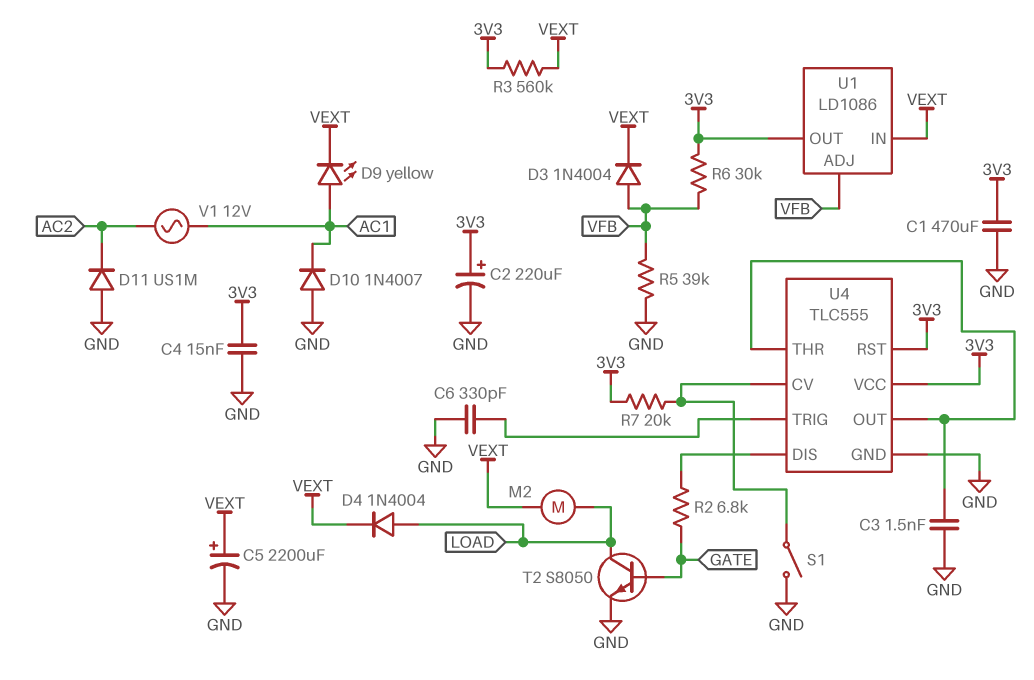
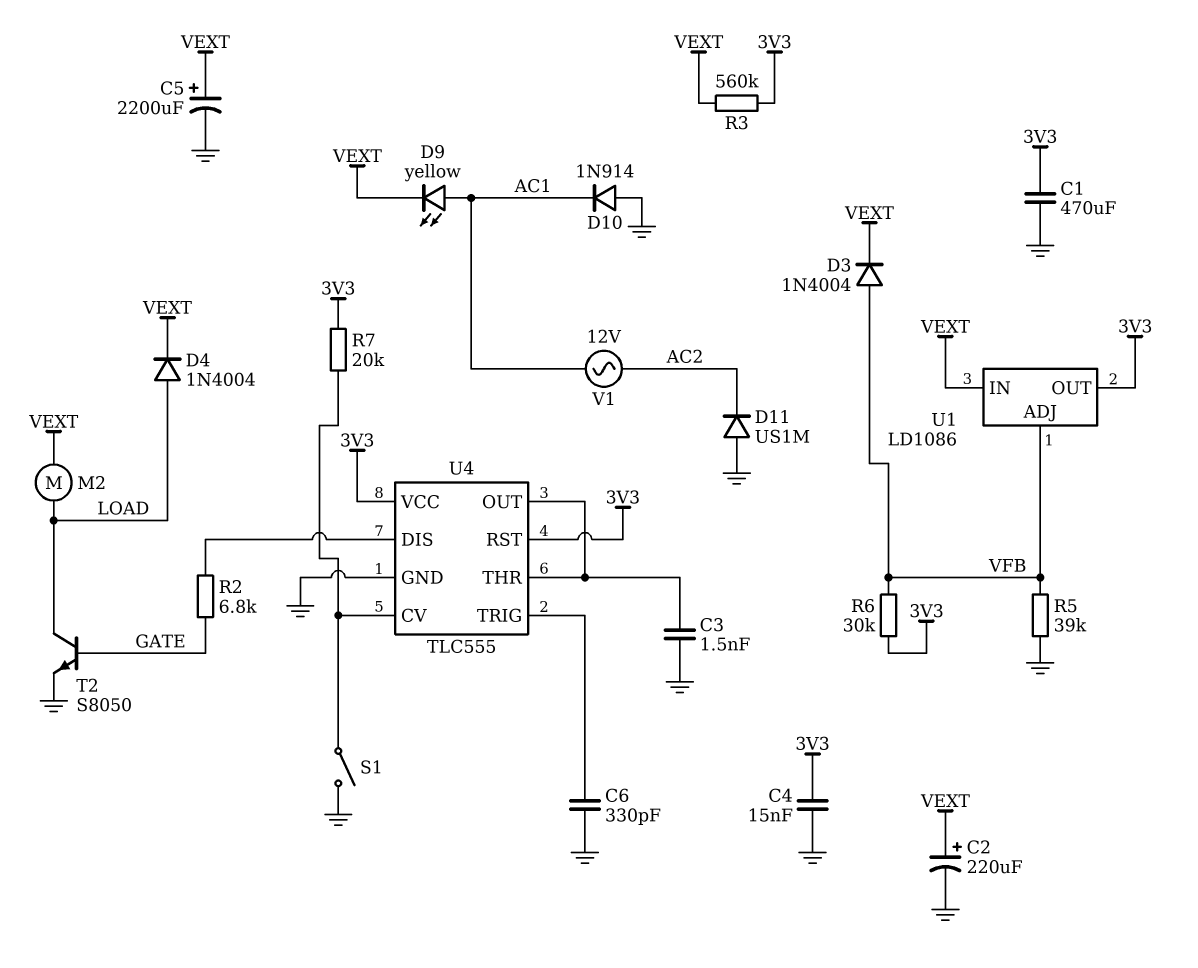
C2: 220uF (plus 3V3, minus GND) -> 220uF (plus VEXT, minus GND)
D10: diode 1N4007 (A GND, K AC1) -> diode 1N914 (A GND, K AC1)

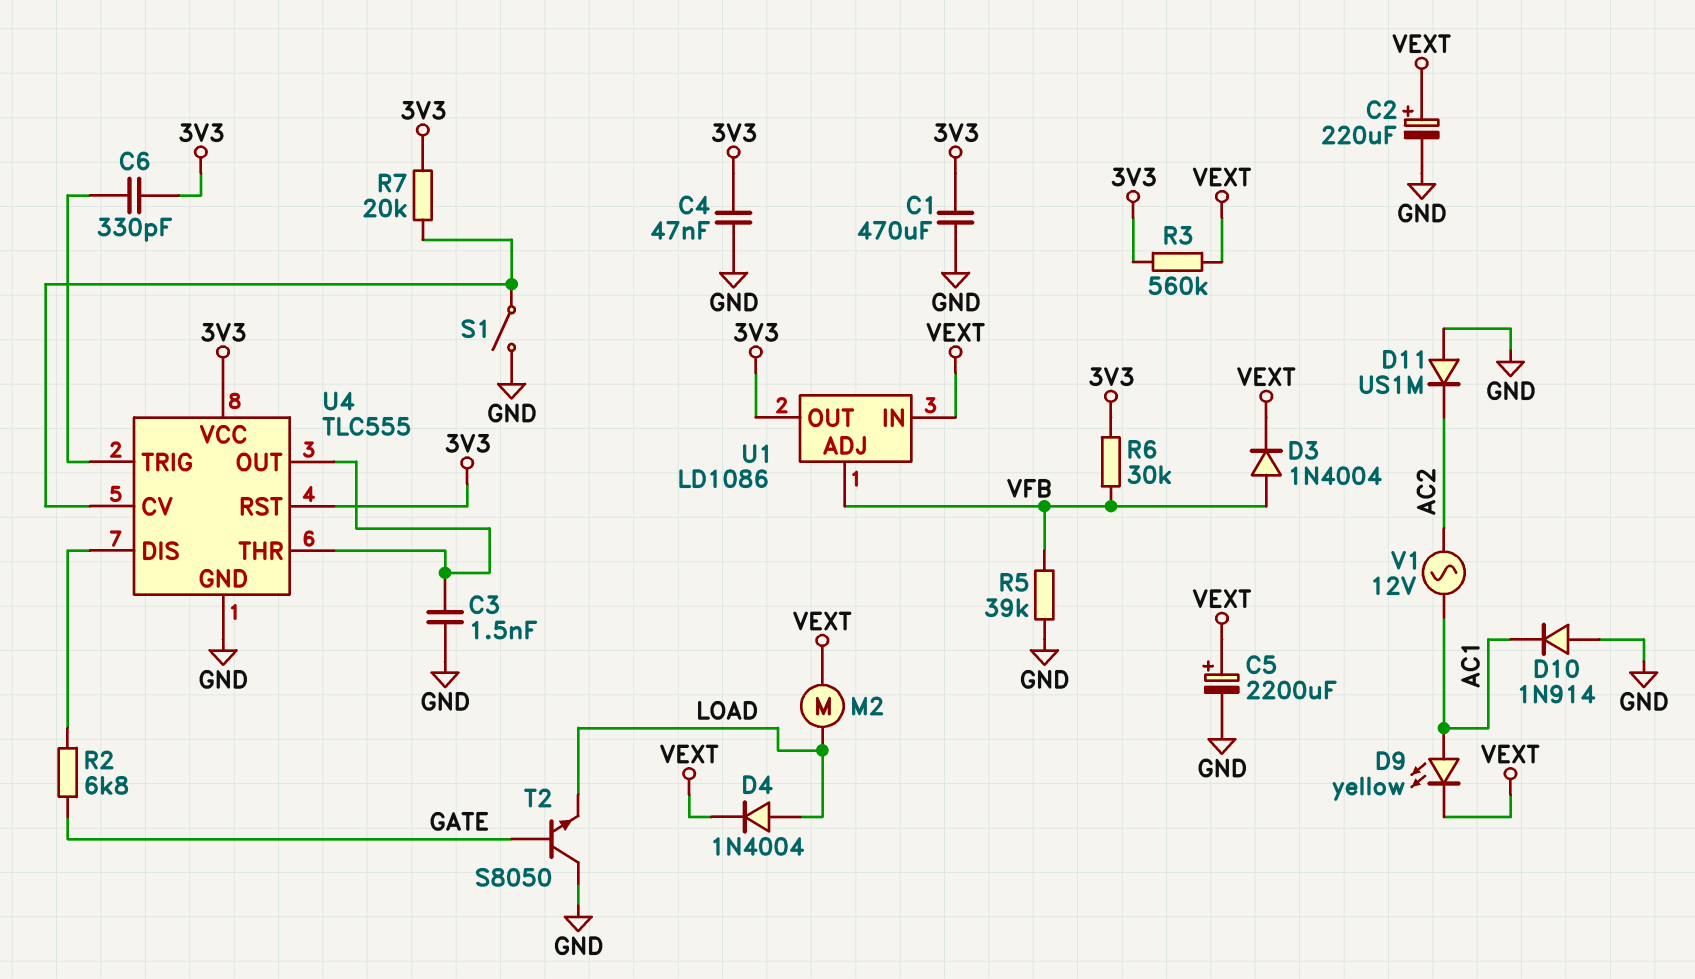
C4: 15nF (3V3, GND) -> 47nF (3V3, GND)
C6: 330pF (GND, U4/TRIG) -> 330pF (3V3, U4/TRIG)
T2: NPN S8050 (B GATE, C LOAD, E GND) -> NPN S8050 (B GATE, C GND, E LOAD)

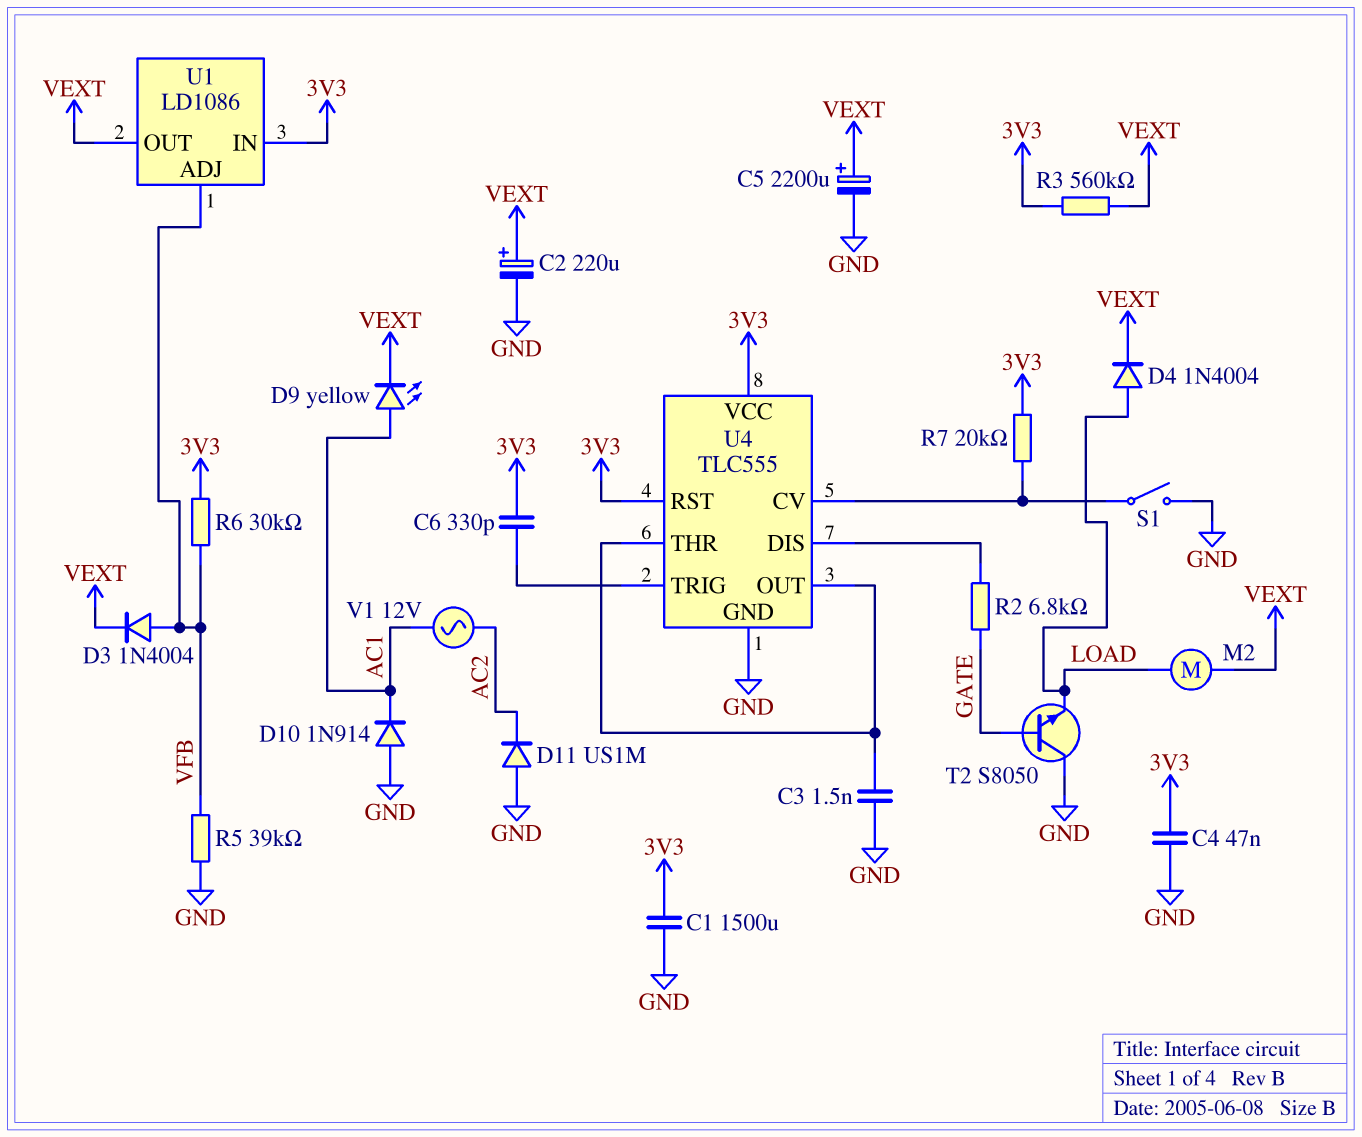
C1: 470uF (3V3, GND) -> 1500uF (3V3, GND)
U1 pin IN: VEXT -> 3V3
U1 pin OUT: 3V3 -> VEXT

